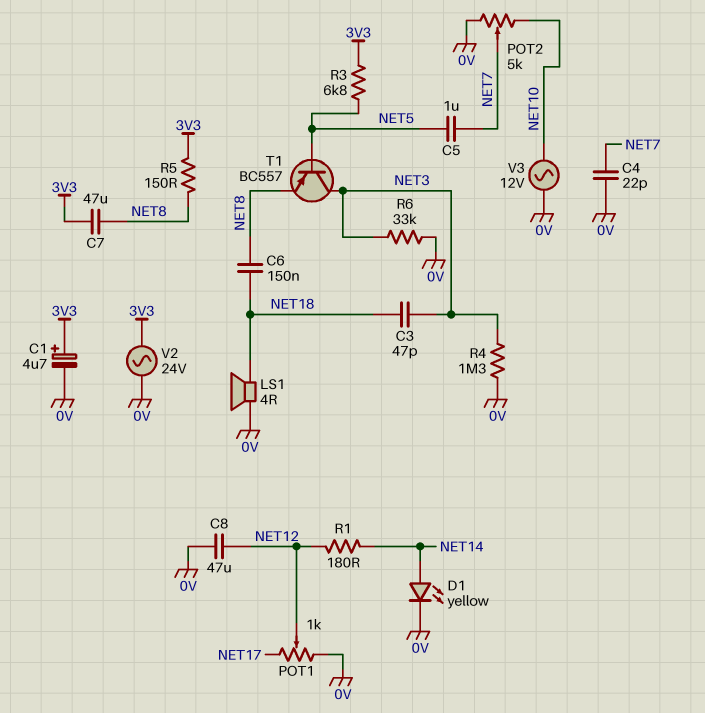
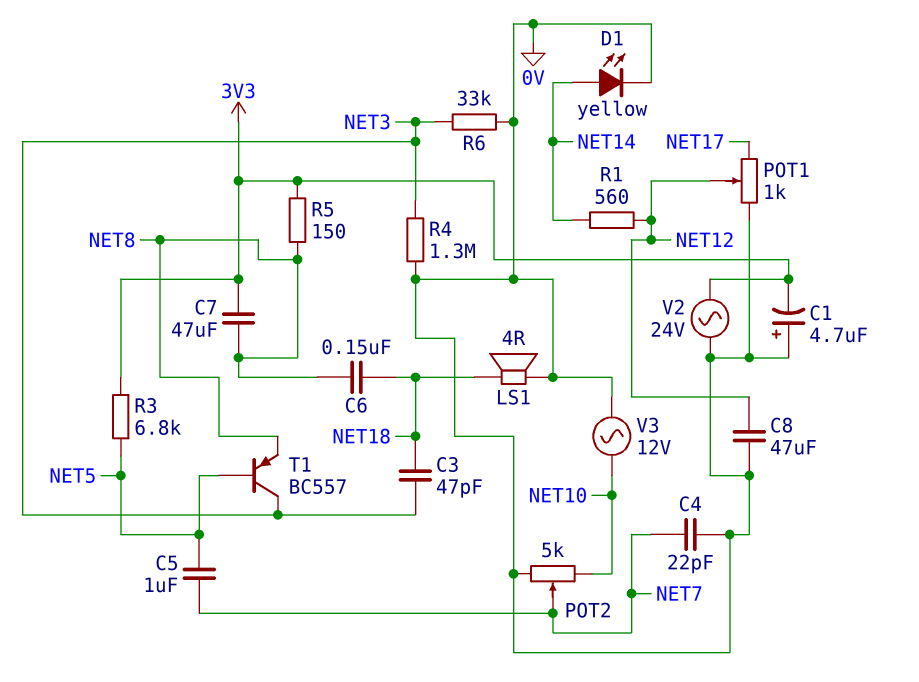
C1: 4.7uF (plus 3V3, minus 0V) -> 4.7uF (plus 0V, minus 3V3)
R1: 180 (NET12, NET14) -> 560 (NET12, NET14)

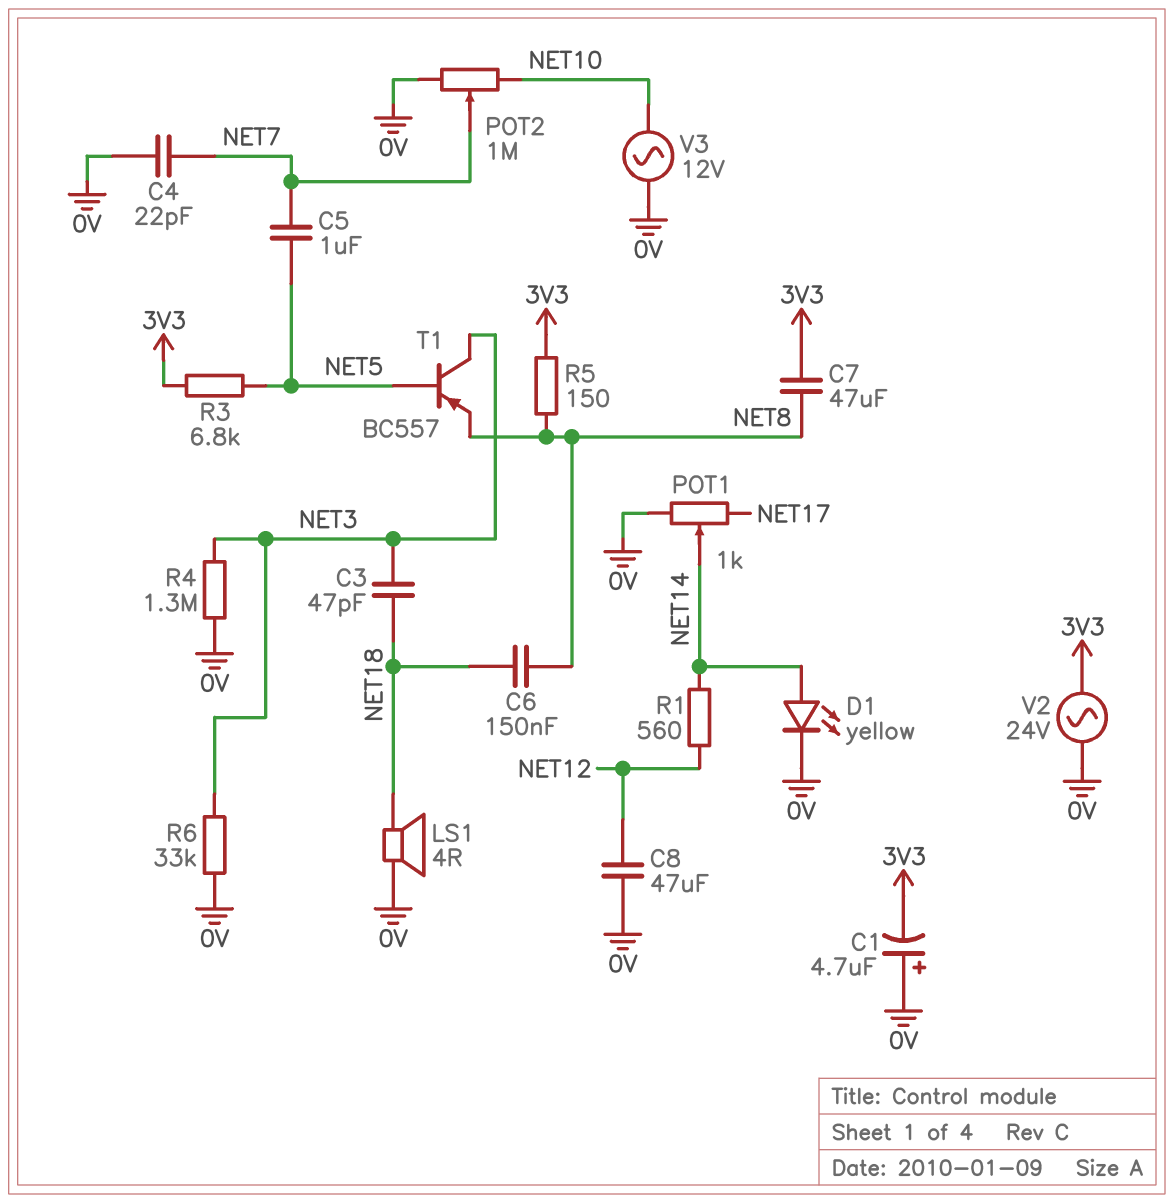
POT1: 1k (0V, NET17, wiper NET12) -> 1k (0V, NET17, wiper NET14)
POT2: 5k (0V, NET10, wiper NET7) -> 1M (0V, NET10, wiper NET7)

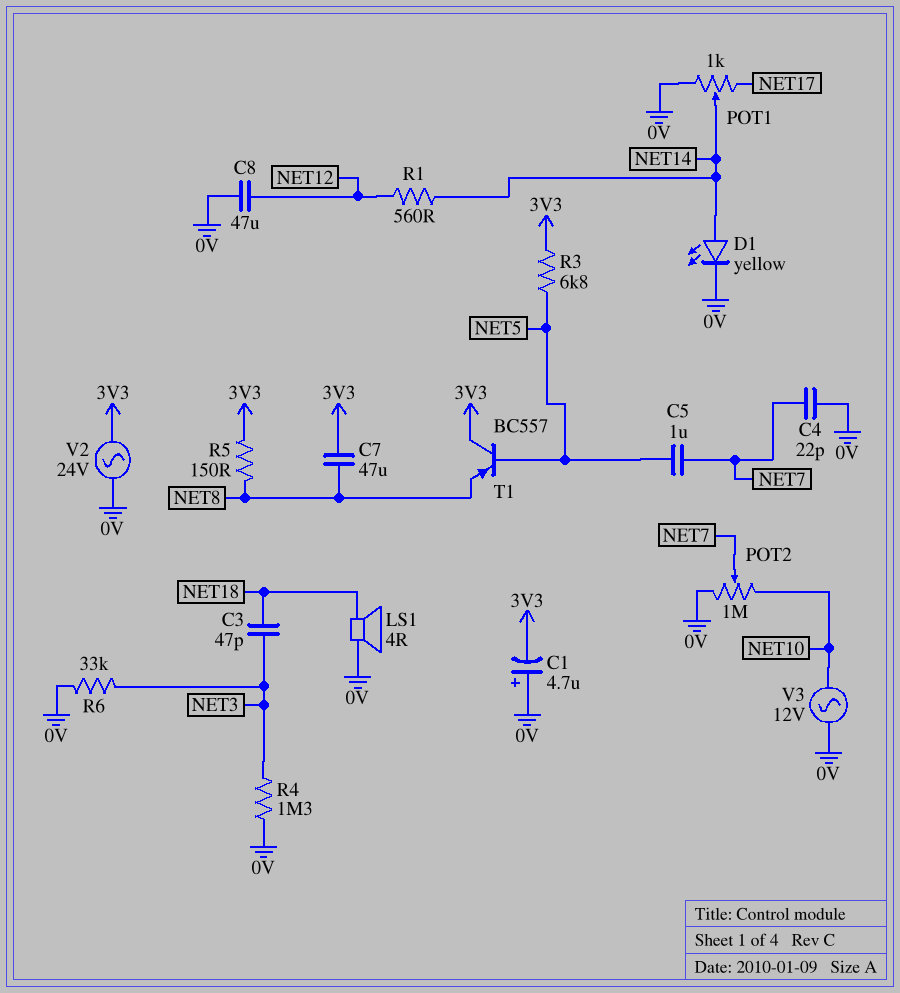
C6: 150nF (NET8, NET18) -> none
T1: PNP BC557 (B NET5, C NET3, E NET8) -> PNP BC557 (B NET5, C 3V3, E NET8)

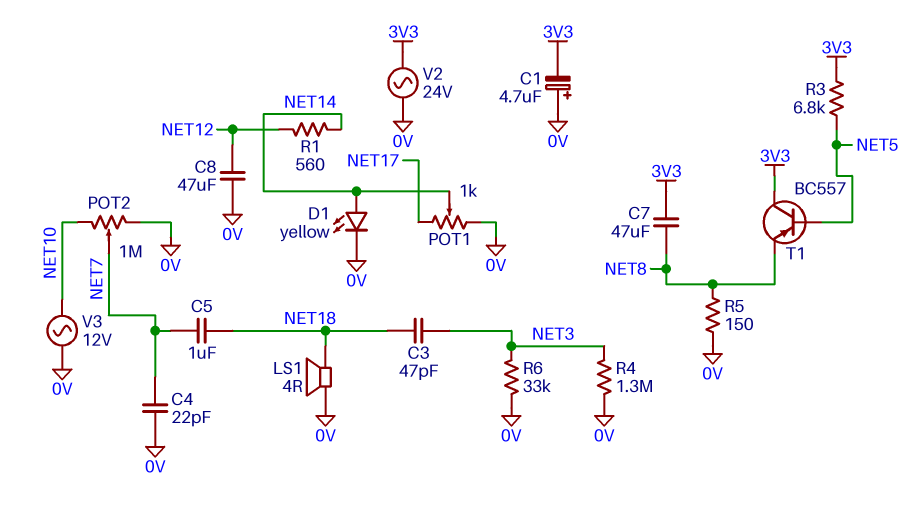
C5: 1uF (NET5, NET7) -> 1uF (NET7, NET18)
R5: 150 (3V3, NET8) -> 150 (0V, NET8)

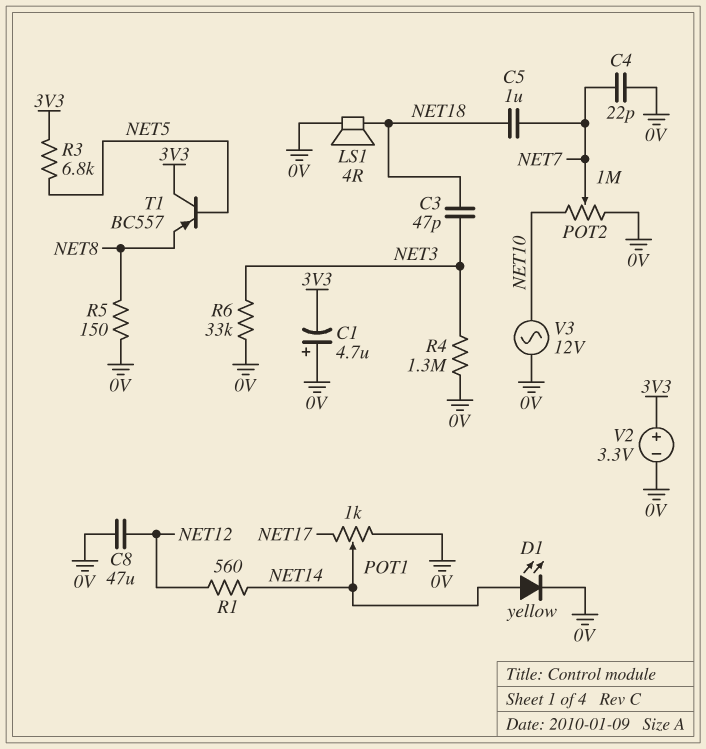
C7: 47uF (3V3, NET8) -> none
V2: AC 24V (0V, 3V3) -> 3.3V (plus 3V3, minus 0V)

